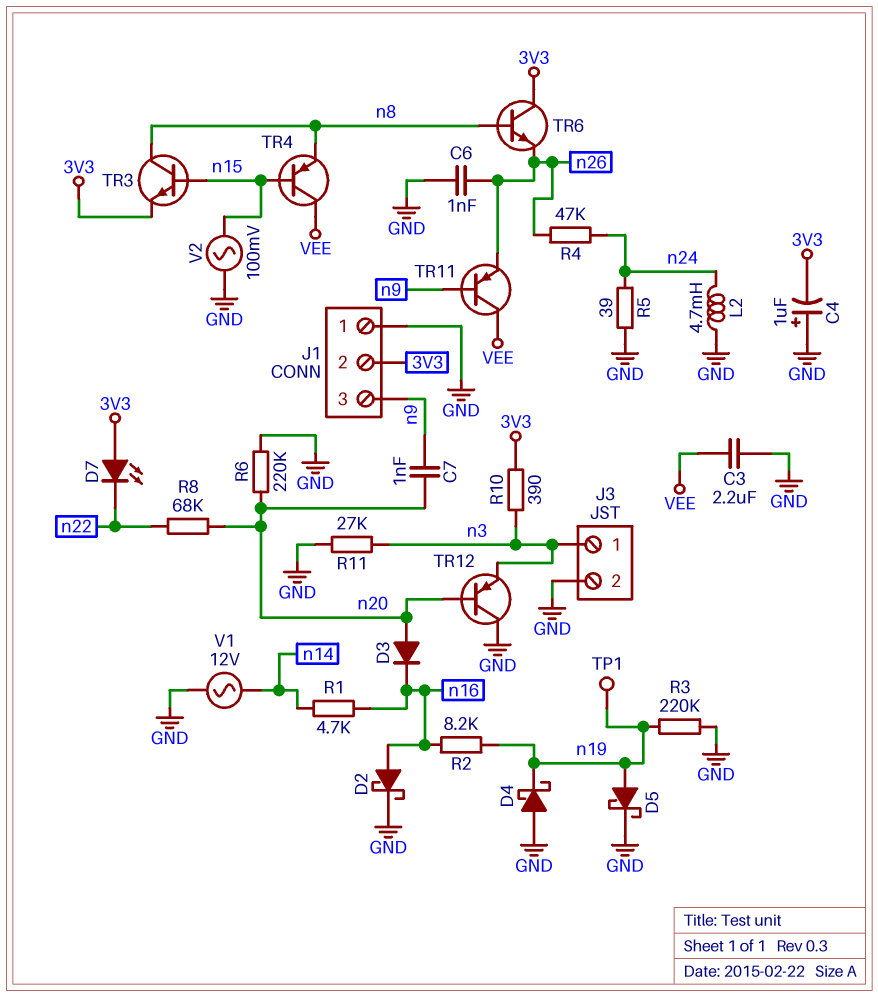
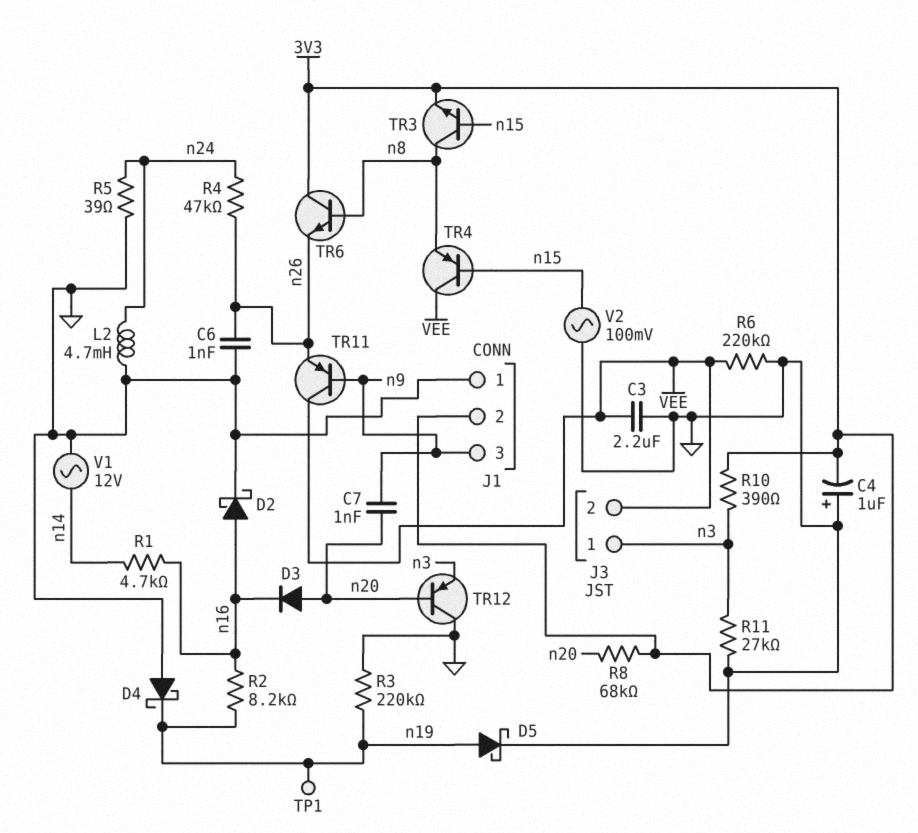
D7: LED (A 3V3, K n22) -> none
J3 pin 2: GND -> VEE
R6: 220k (GND, n20) -> 220k (GND, VEE)
R8: 68k (n20, n22) -> 68k (3V3, n20)

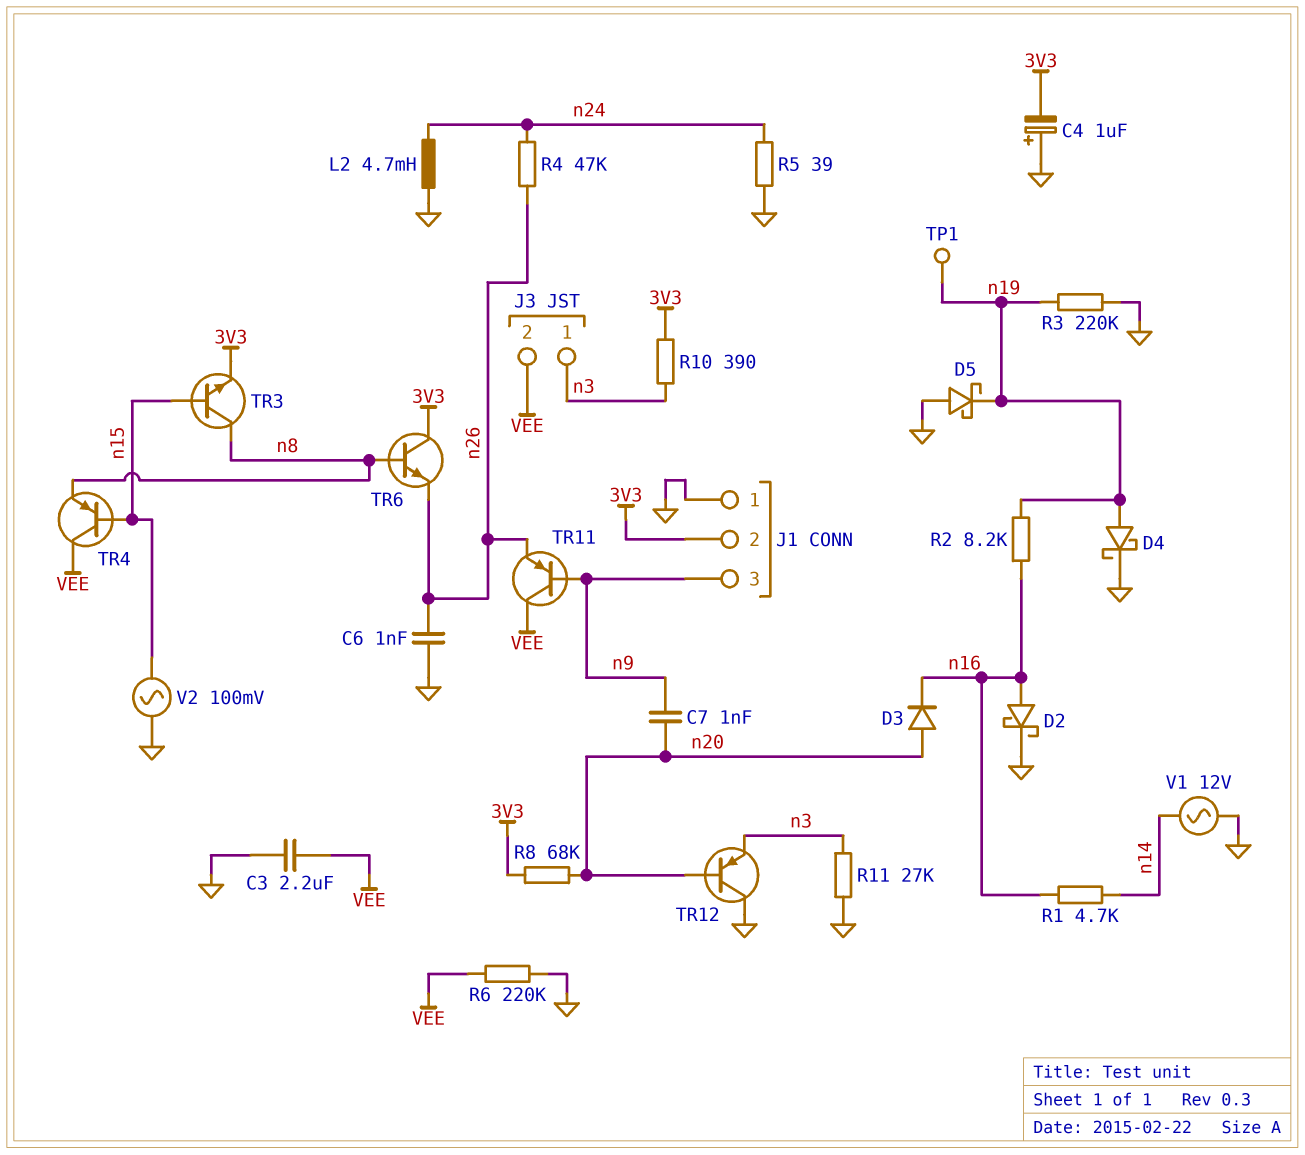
D4: schottky (A GND, K n19) -> schottky (A n19, K GND)
D5: schottky (A n19, K GND) -> schottky (A GND, K n19)

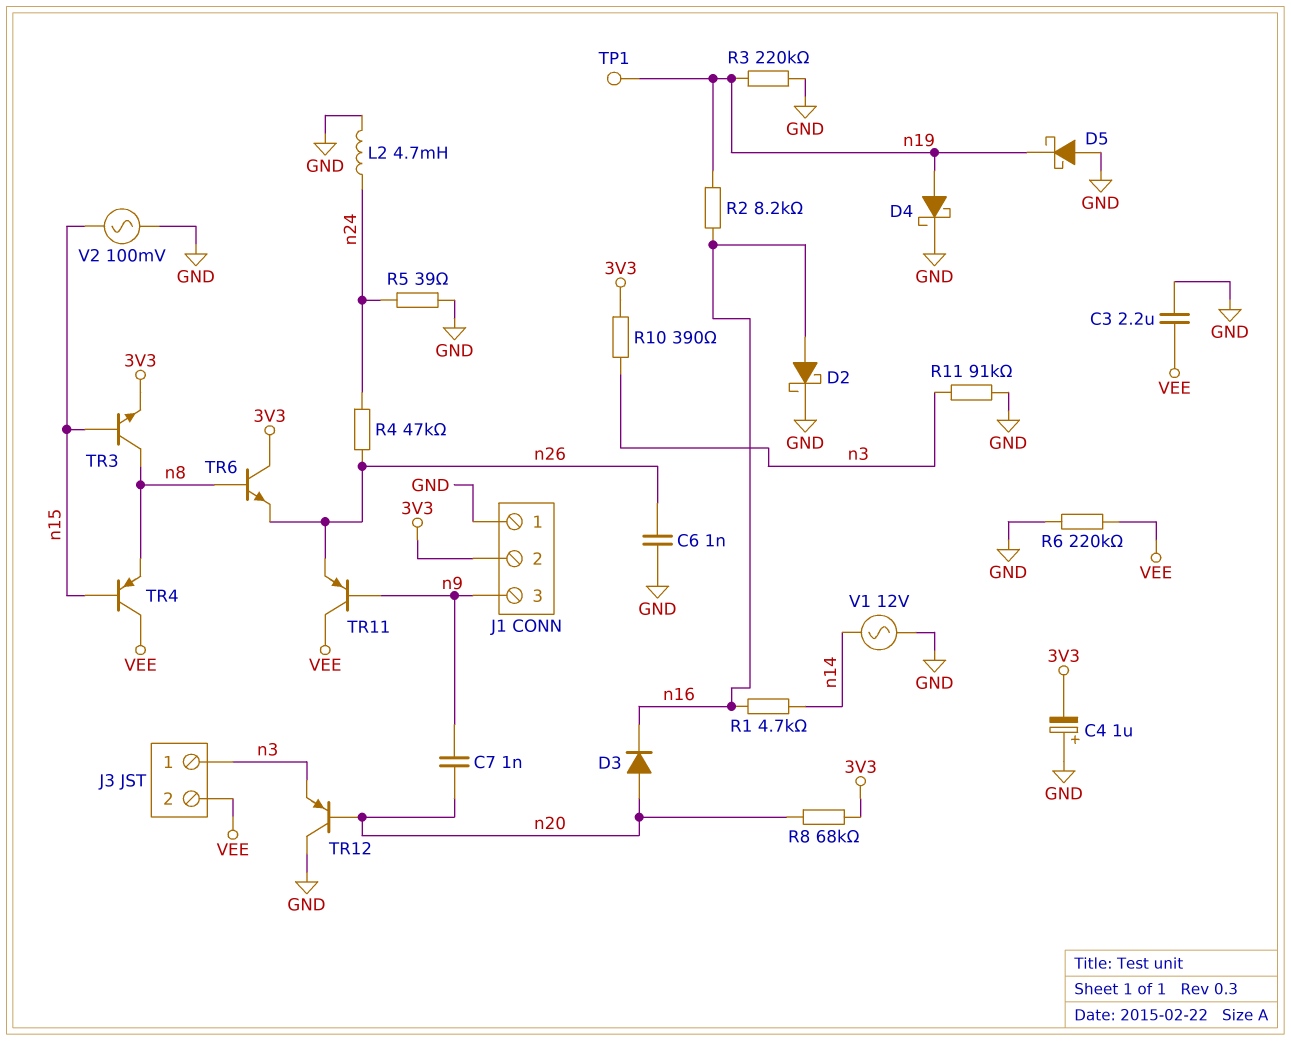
R11: 27k (GND, n3) -> 91k (GND, n3)

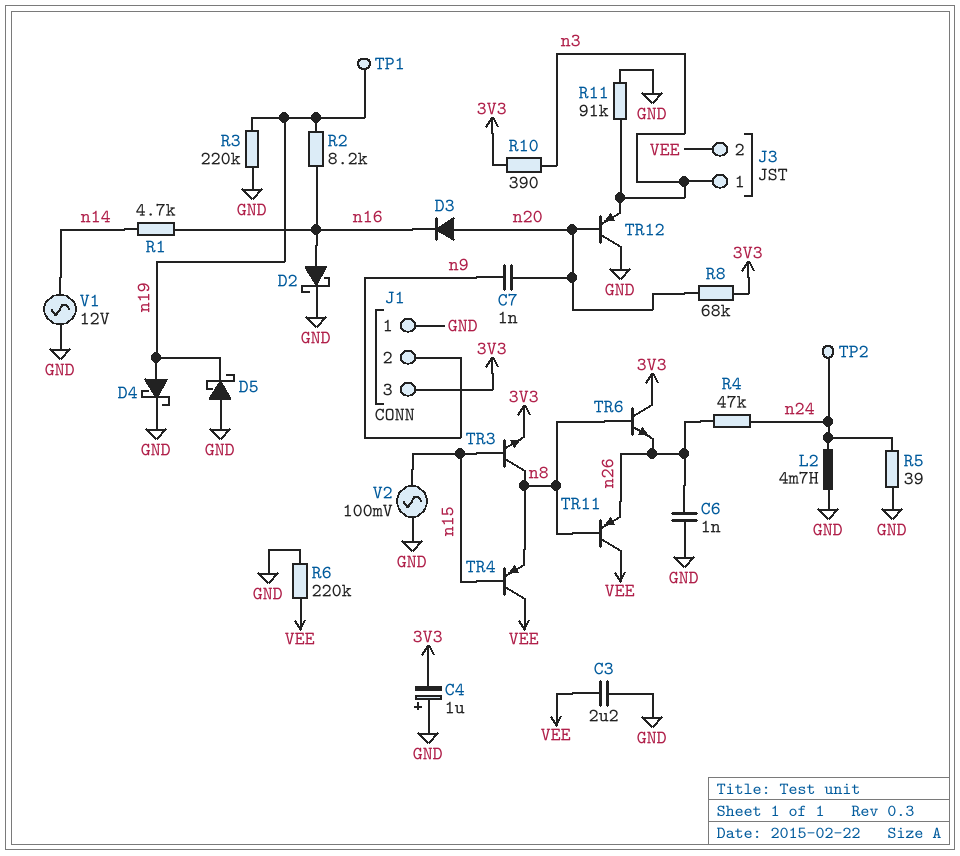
J1 pin 2: 3V3 -> n9
J1 pin 3: n9 -> 3V3
TP2: none -> test point (n24)
TR11: PNP (B n9, C VEE, E n26) -> PNP (B n8, C VEE, E n26)

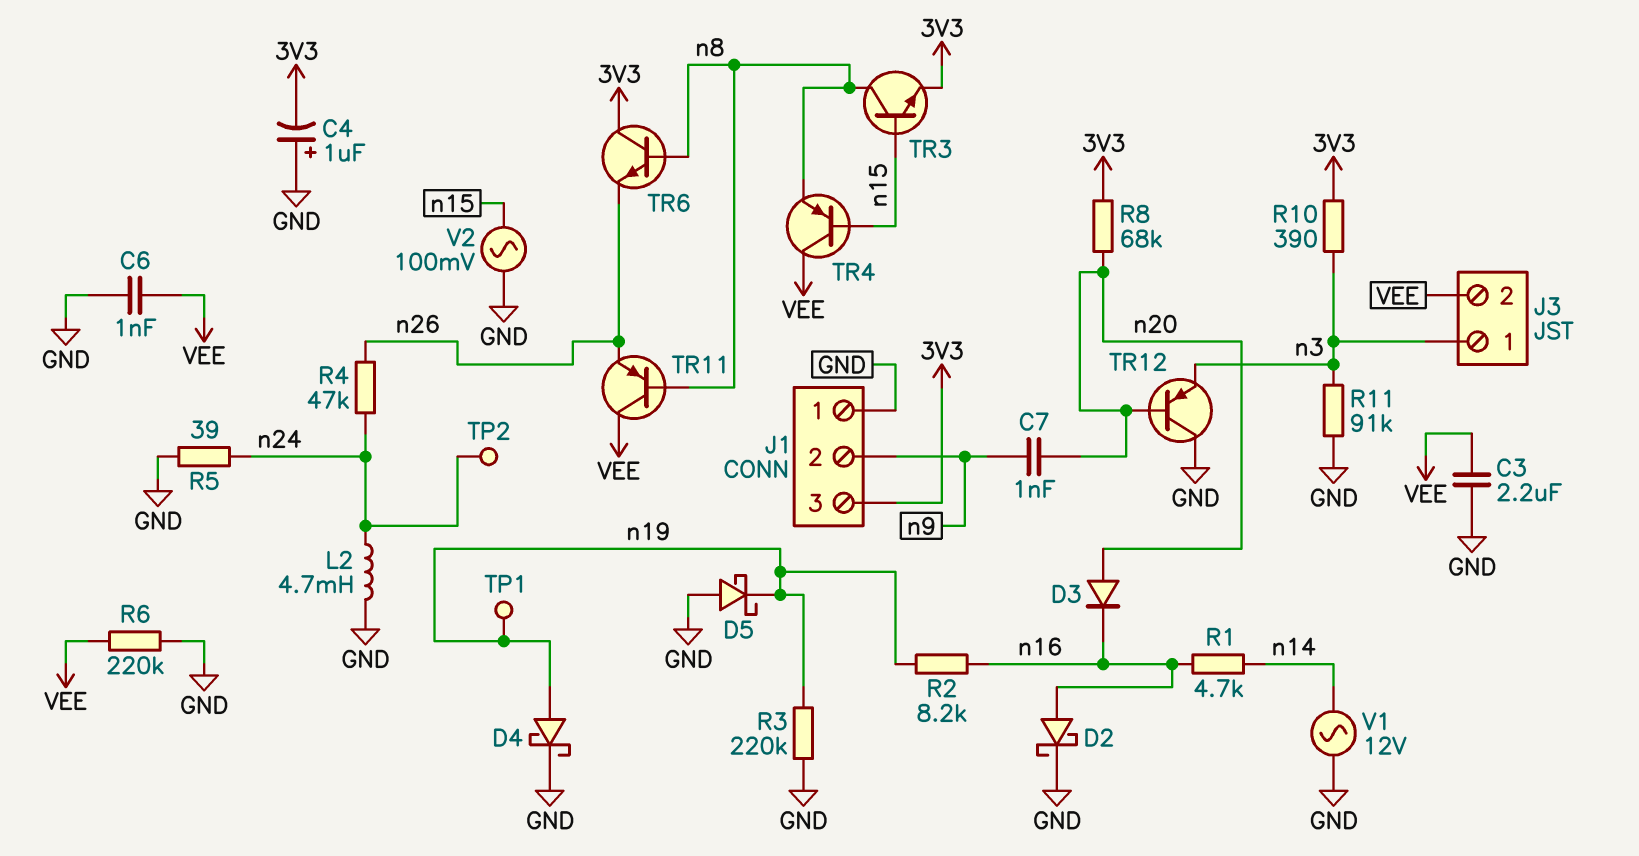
C6: 1nF (GND, n26) -> 1nF (GND, VEE)

